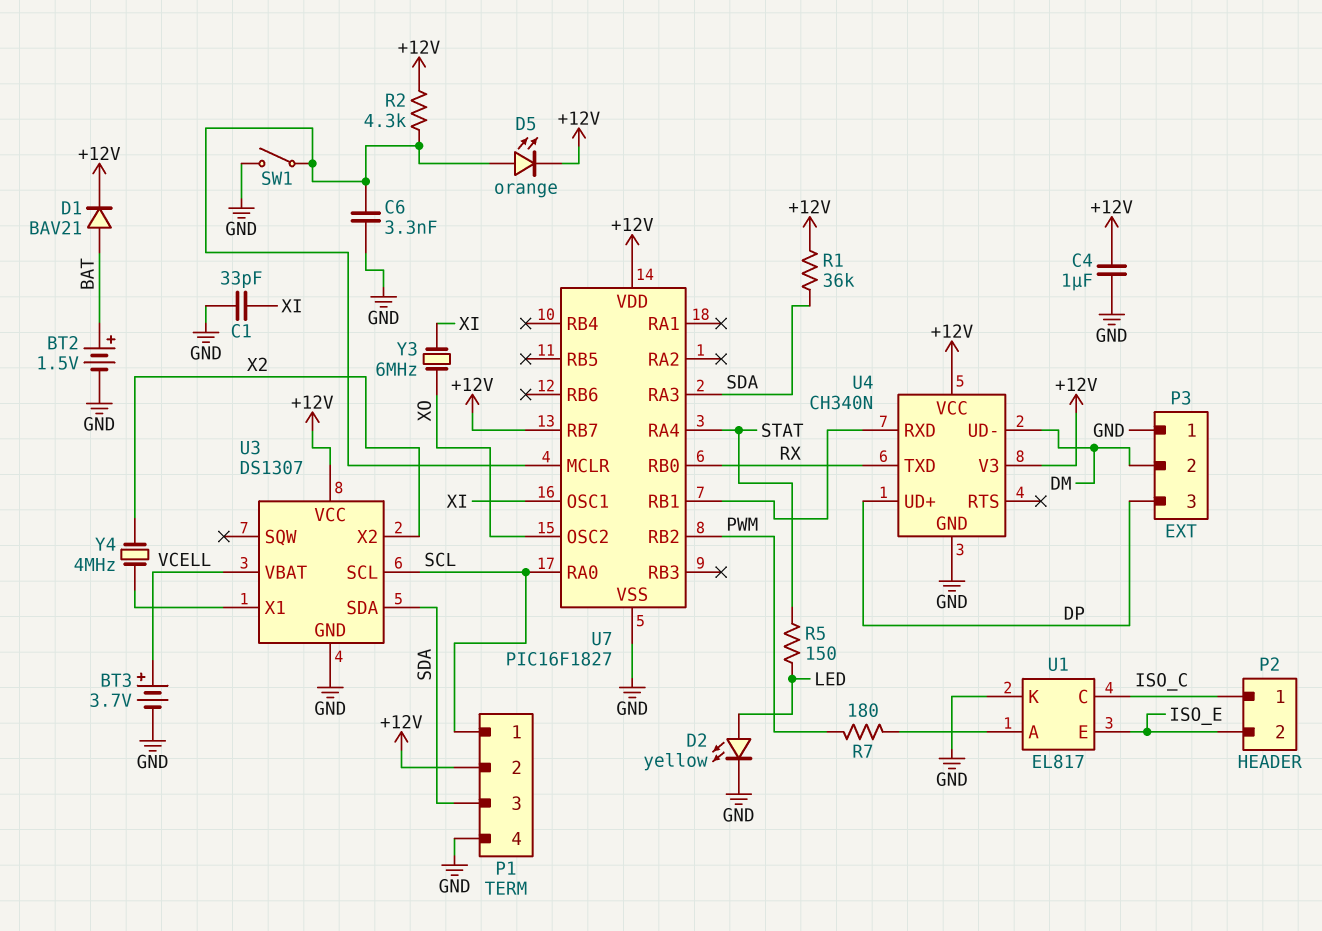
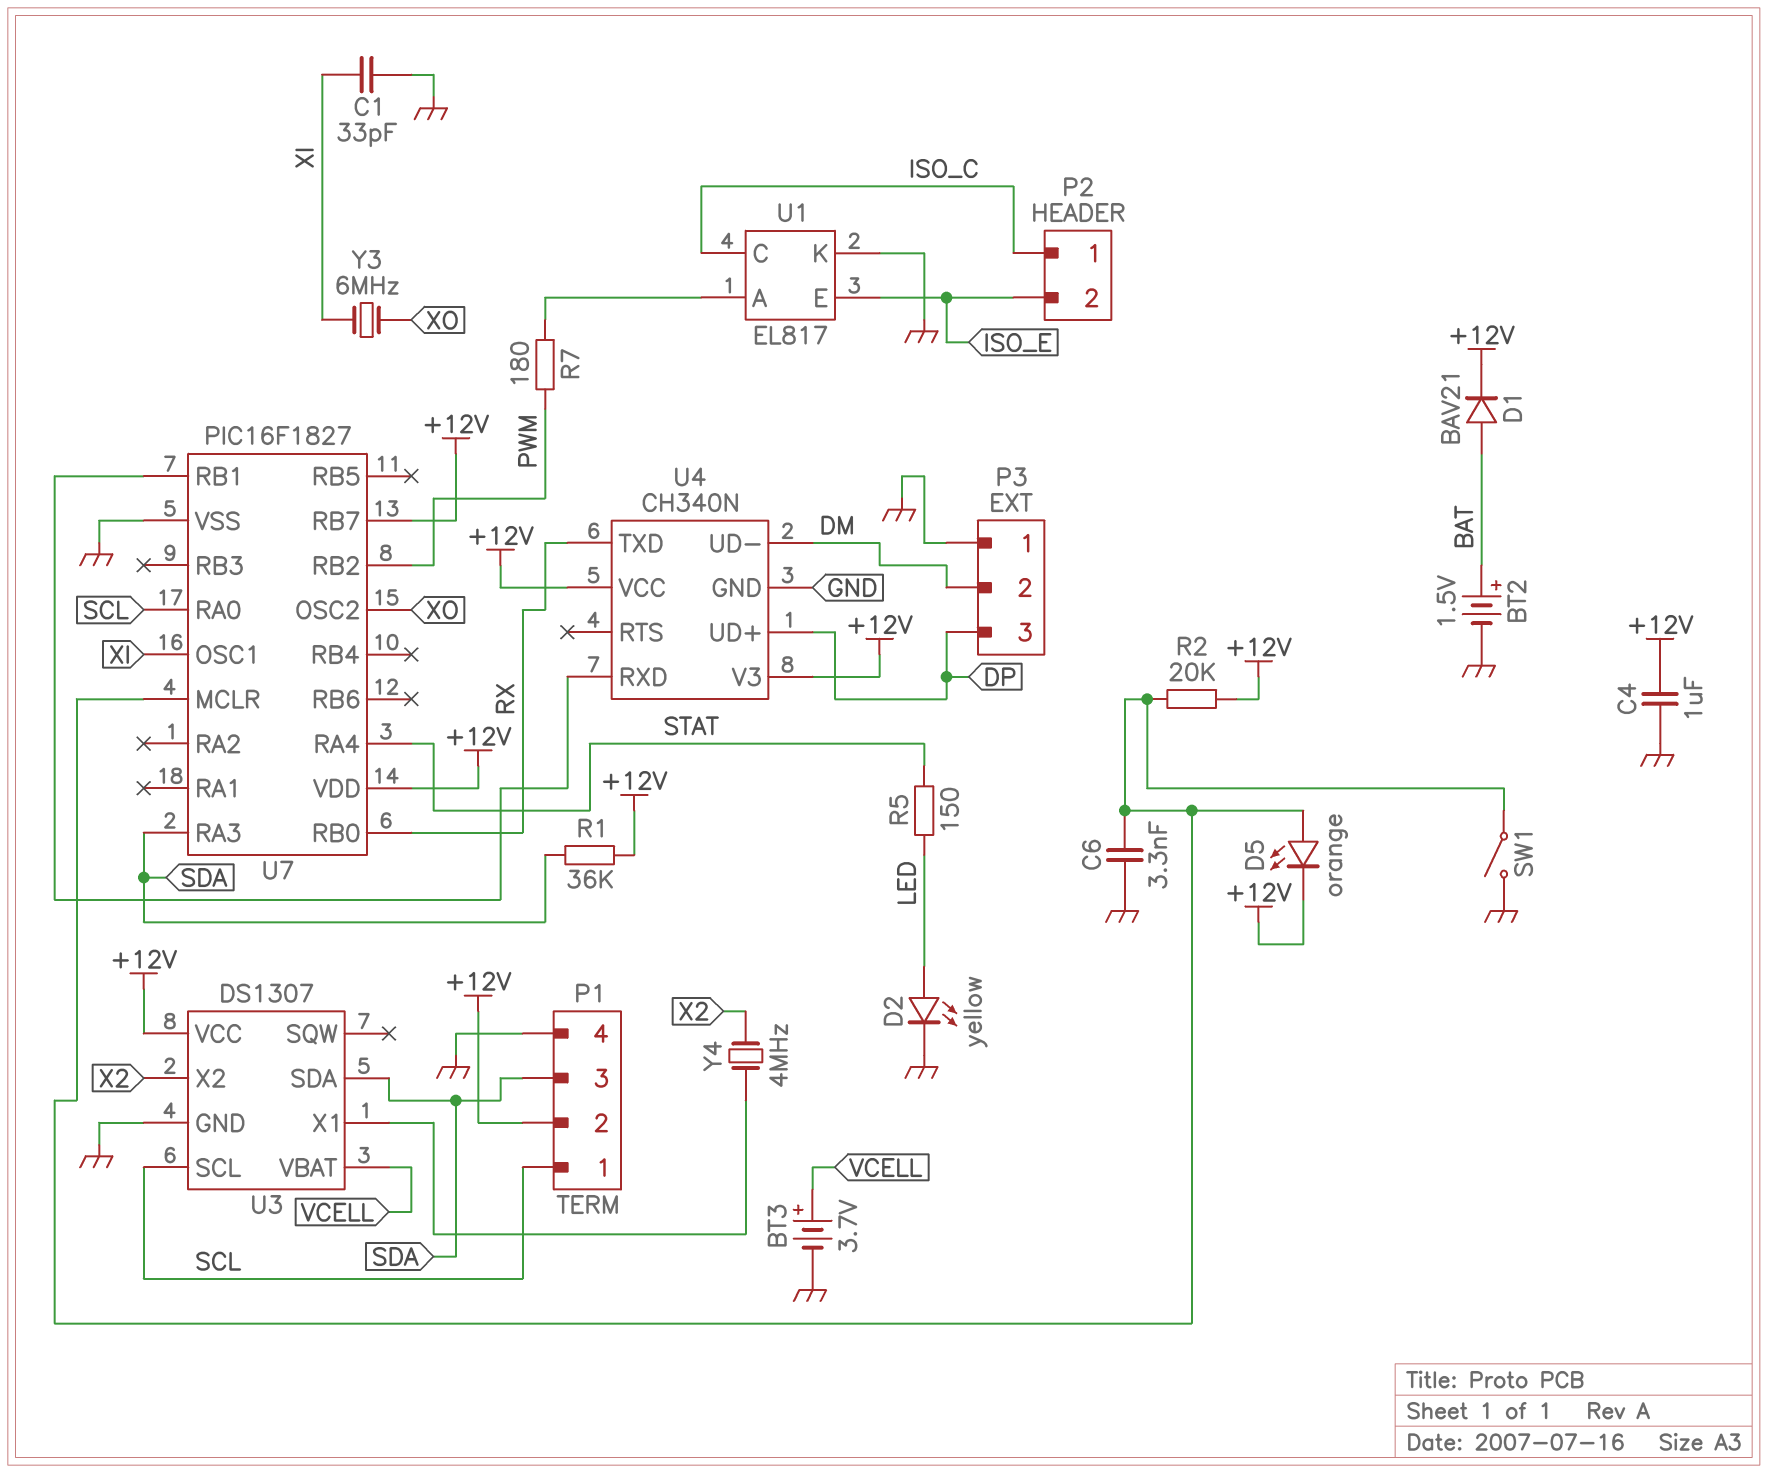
R2: 4.3k (+12V, U7/MCLR) -> 20k (+12V, U7/MCLR)

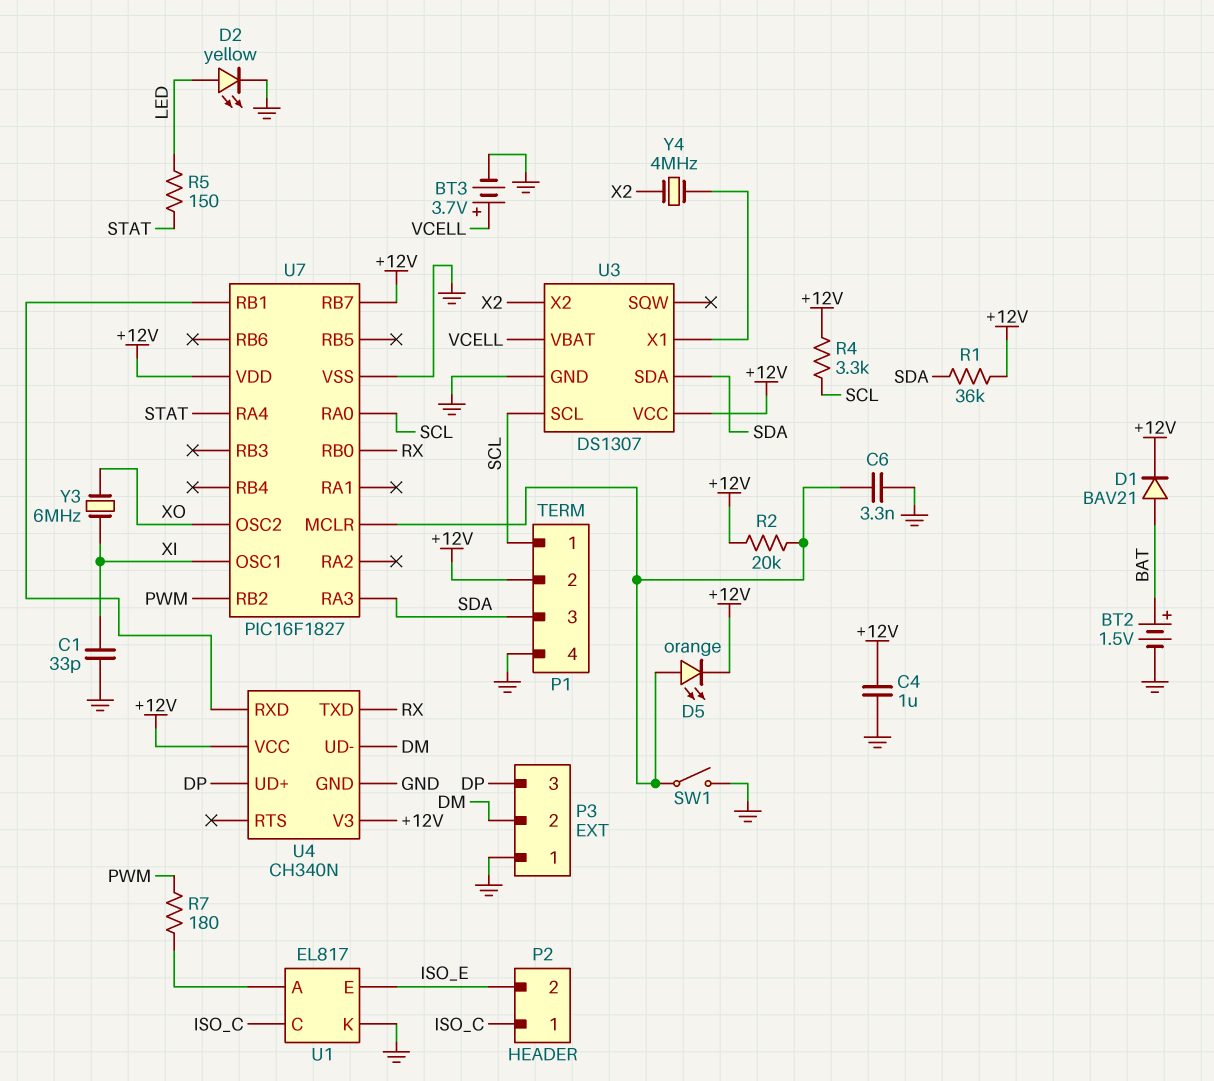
R4: none -> 3.3k (+12V, SCL)

